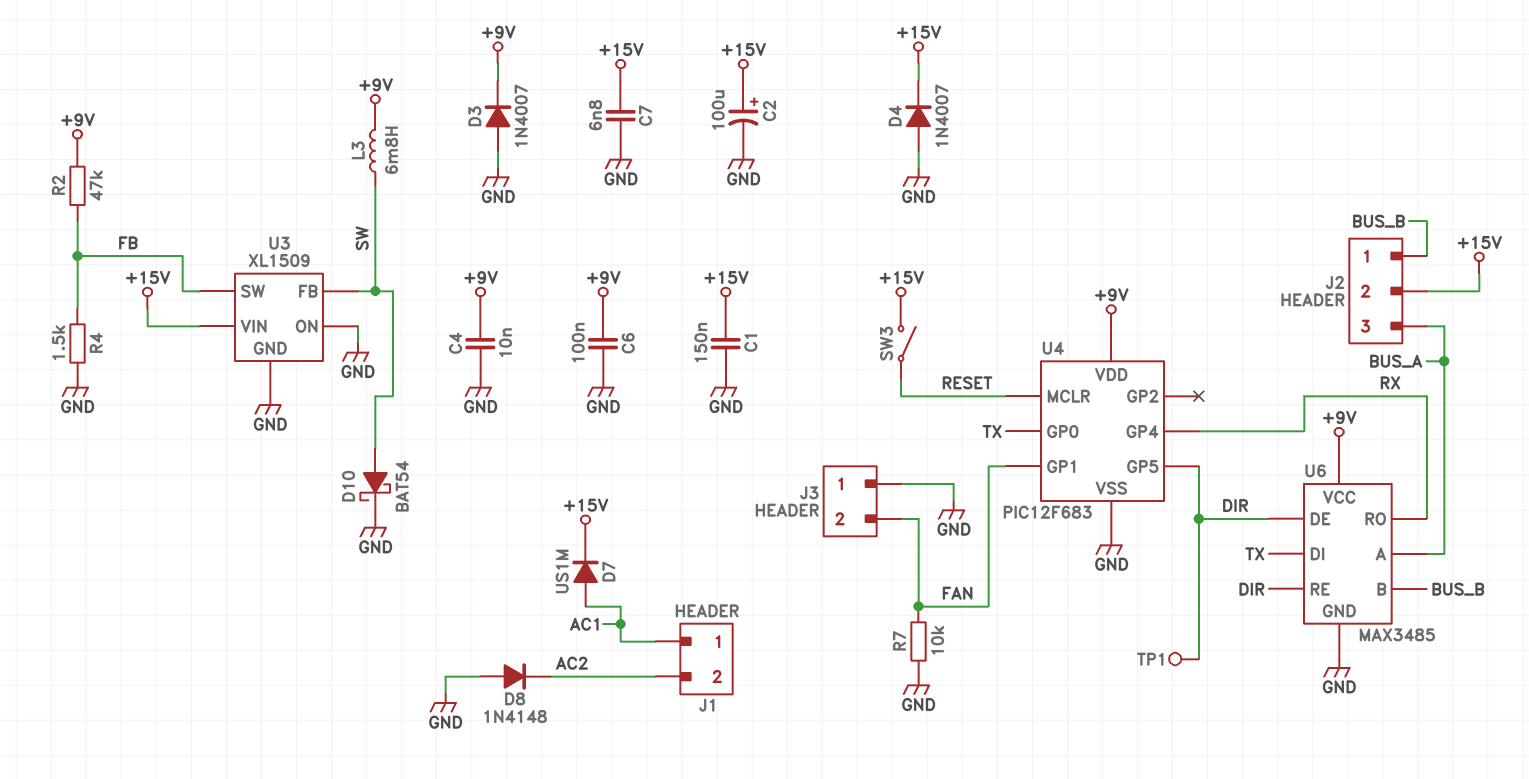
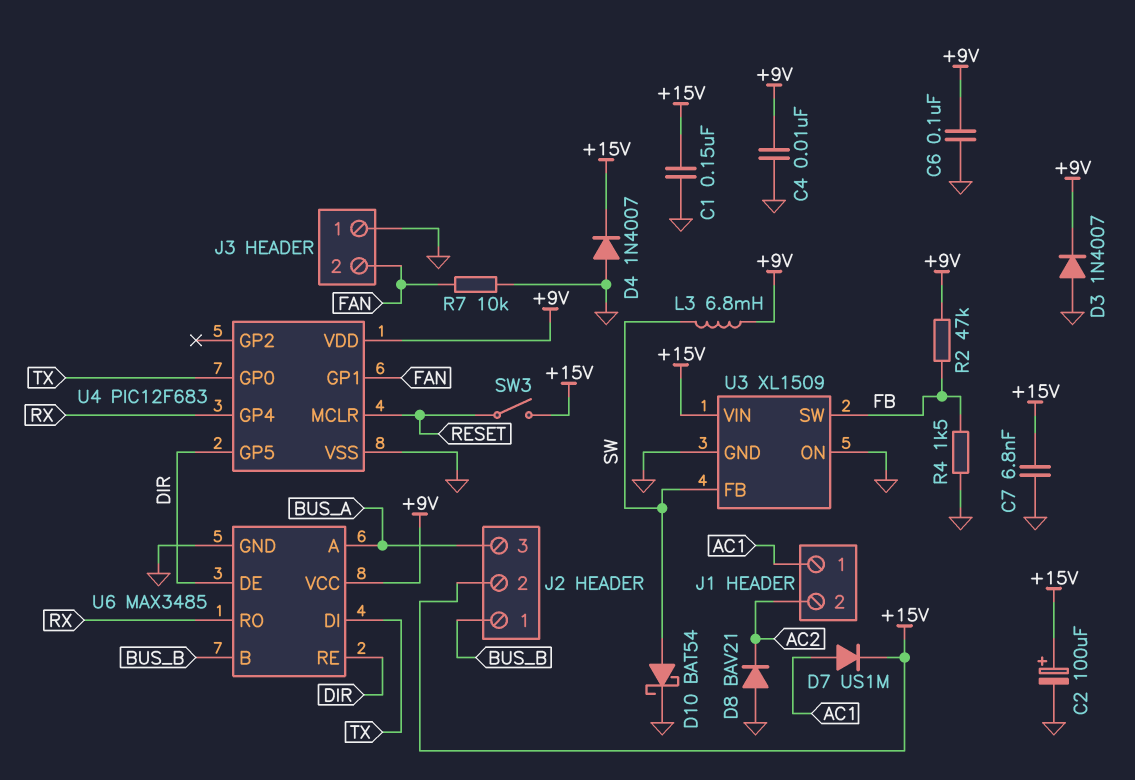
D8: diode 1N4148 (A GND, K AC2) -> diode BAV21 (A GND, K AC2)
TP1: test point (DIR) -> none

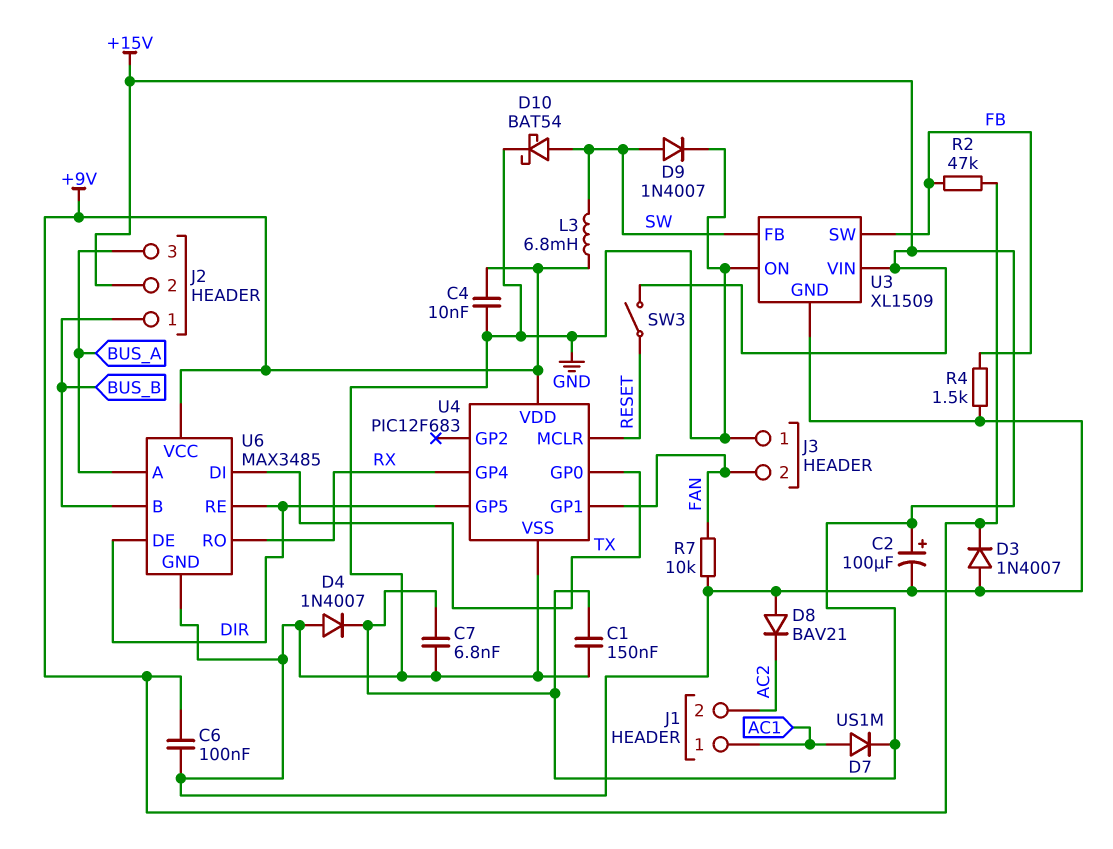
D9: none -> diode 1N4007 (A SW, K GND)

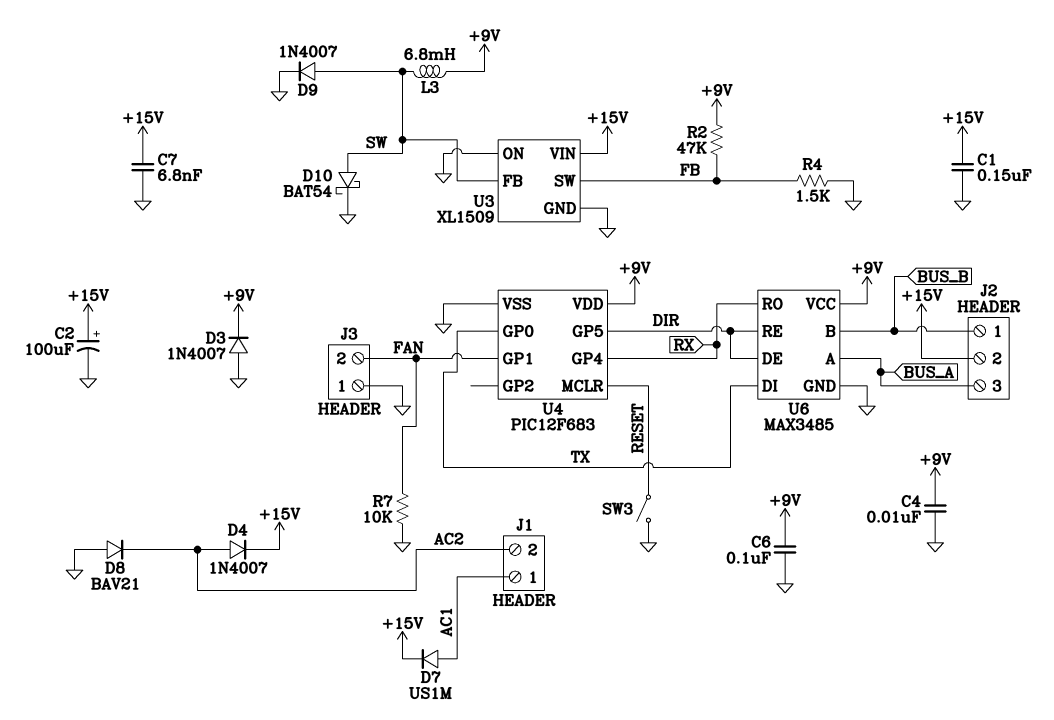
D4: diode 1N4007 (A GND, K +15V) -> diode 1N4007 (A AC2, K +15V)
SW3: switch (+15V, RESET) -> switch (GND, RESET)

